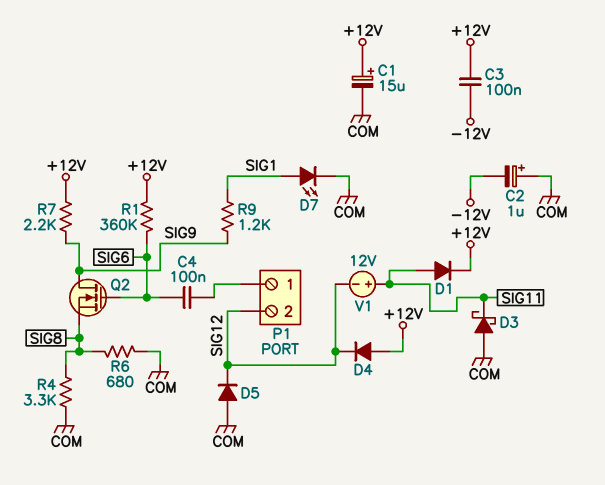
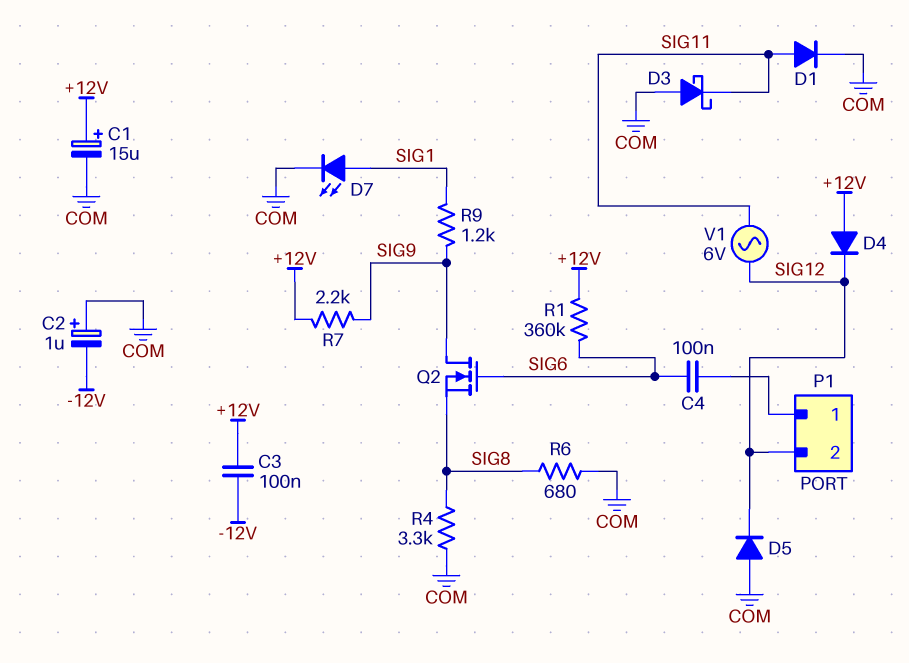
D1: diode (A SIG11, K +12V) -> diode (A SIG11, K COM)
V1: 12V (plus SIG11, minus SIG12) -> AC 6V (SIG11, SIG12)

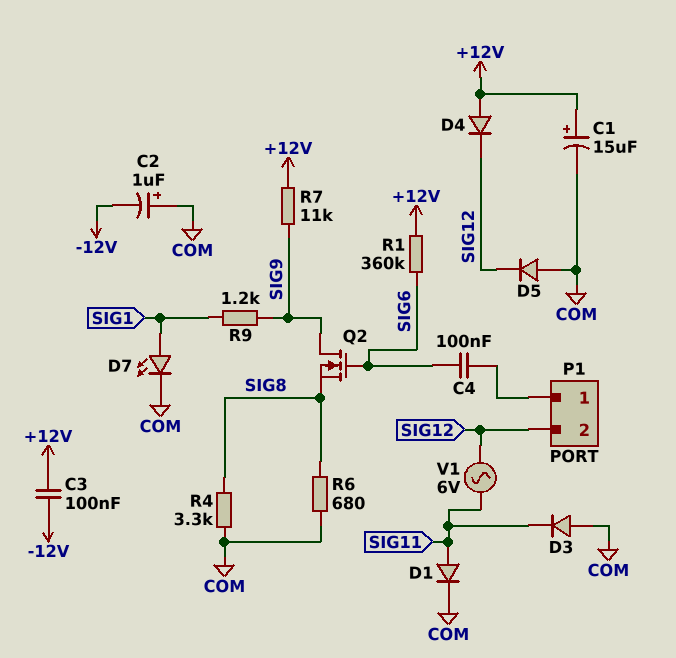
D3: schottky (A COM, K SIG11) -> diode (A COM, K SIG11)
R7: 2.2k (+12V, SIG9) -> 11k (+12V, SIG9)

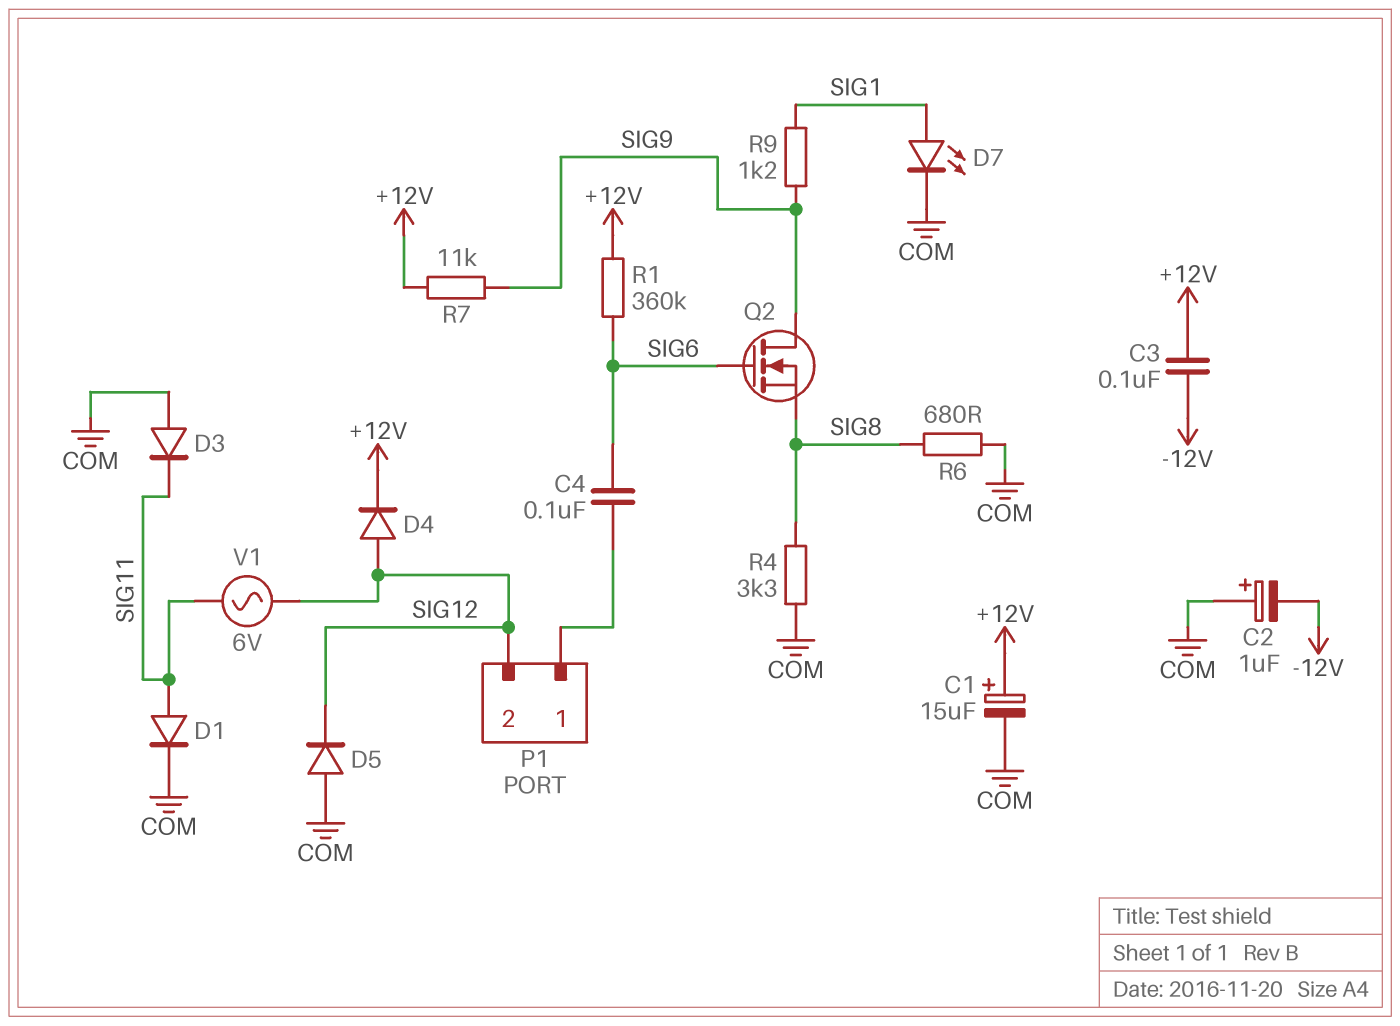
D4: diode (A +12V, K SIG12) -> diode (A SIG12, K +12V)

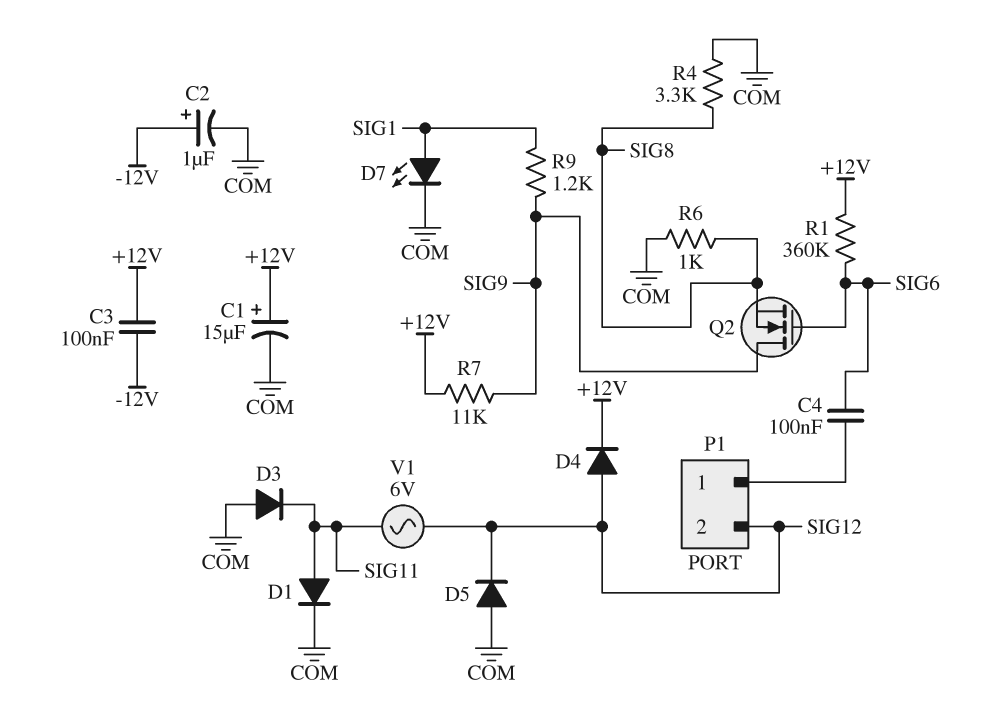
C2: 1uF (plus COM, minus -12V) -> 1uF (plus -12V, minus COM)
R6: 680 (COM, SIG8) -> 1k (COM, SIG8)

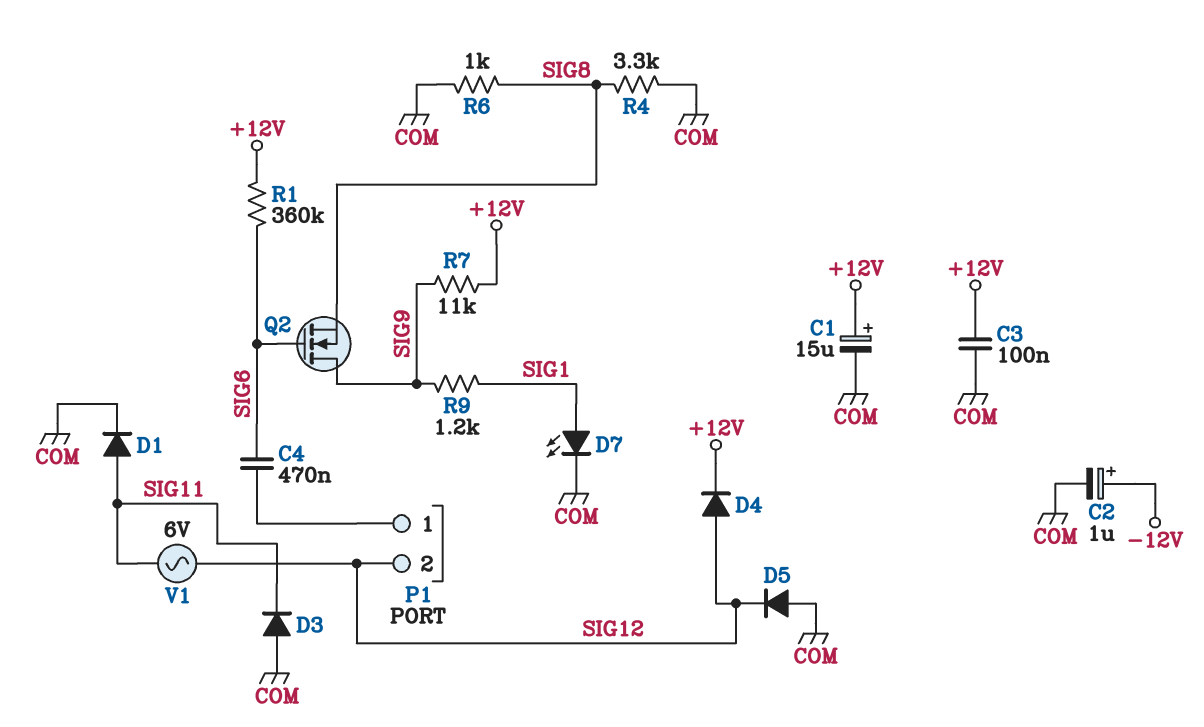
C3: 100nF (+12V, -12V) -> 100nF (+12V, COM)
C4: 100nF (P1/1, SIG6) -> 470nF (P1/1, SIG6)

